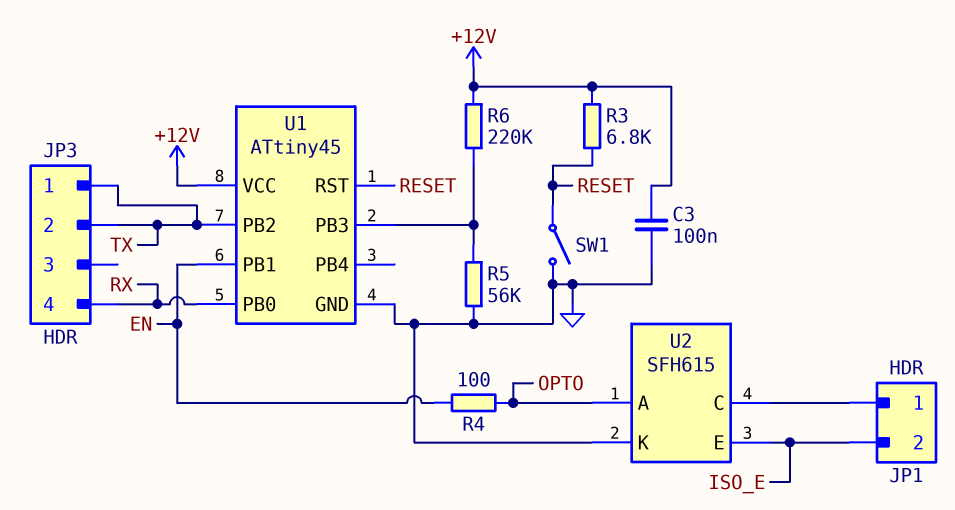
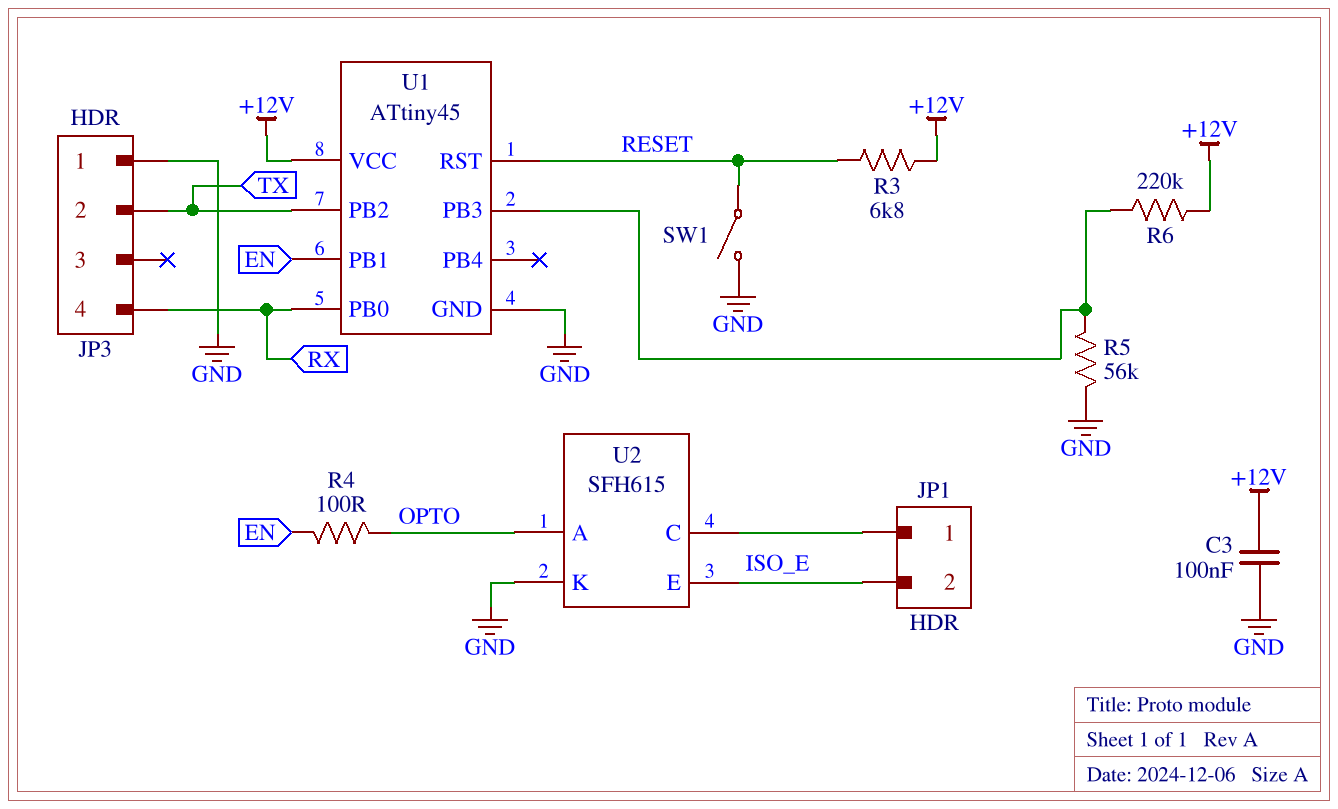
JP3 pin 1: TX -> GND

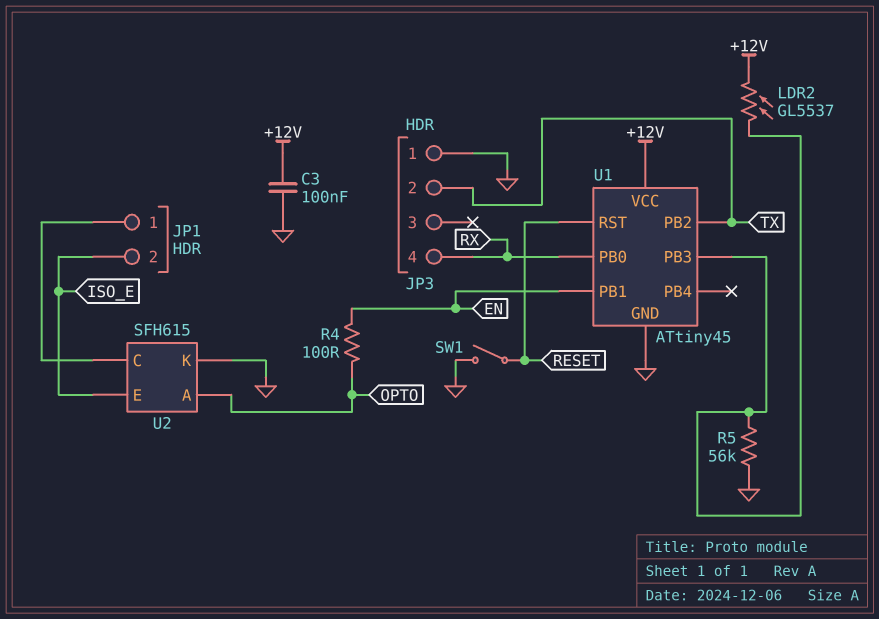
LDR2: none -> GL5537 (+12V, U1/PB3)
R3: 6.8k (+12V, RESET) -> none
R6: 220k (+12V, U1/PB3) -> none

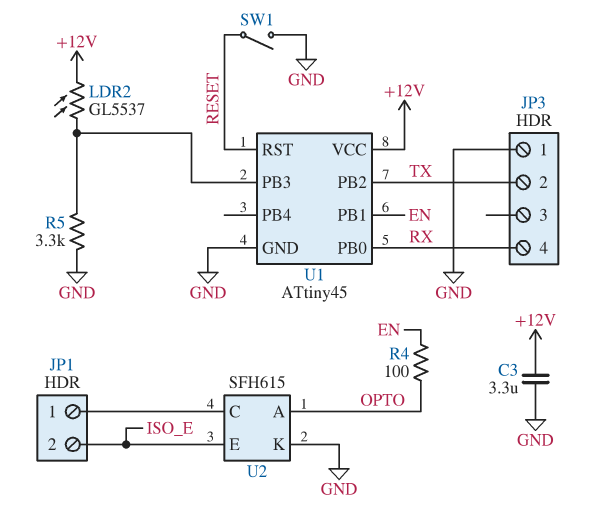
C3: 100nF (+12V, GND) -> 3.3uF (+12V, GND)
R5: 56k (GND, U1/PB3) -> 3.3k (GND, U1/PB3)

